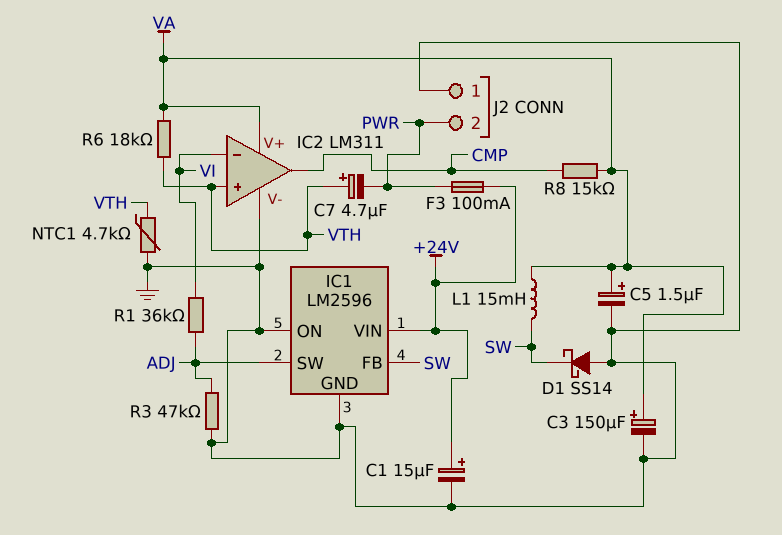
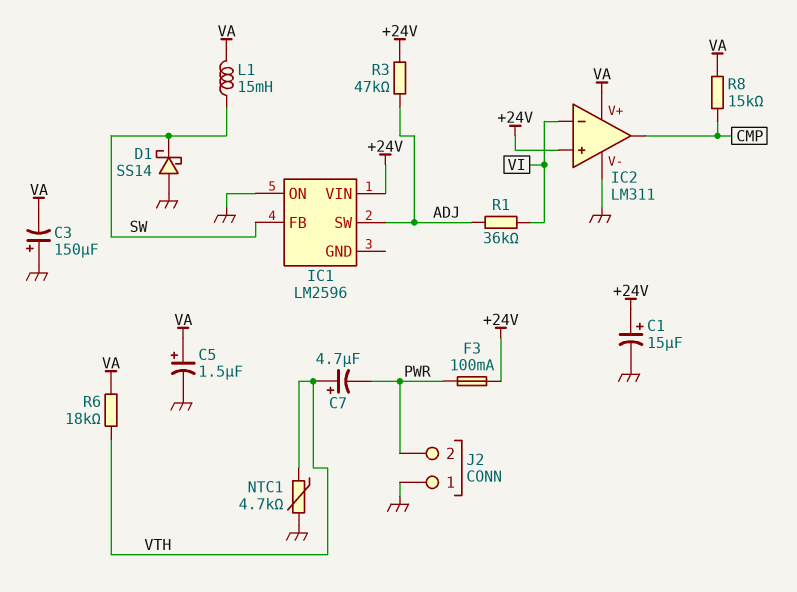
C3: 150uF (plus VA, minus GND) -> 150uF (plus GND, minus VA)
IC1 pin GND: GND -> none
IC2 pin in+: VTH -> +24V
R3: 47k (ADJ, GND) -> 47k (+24V, ADJ)

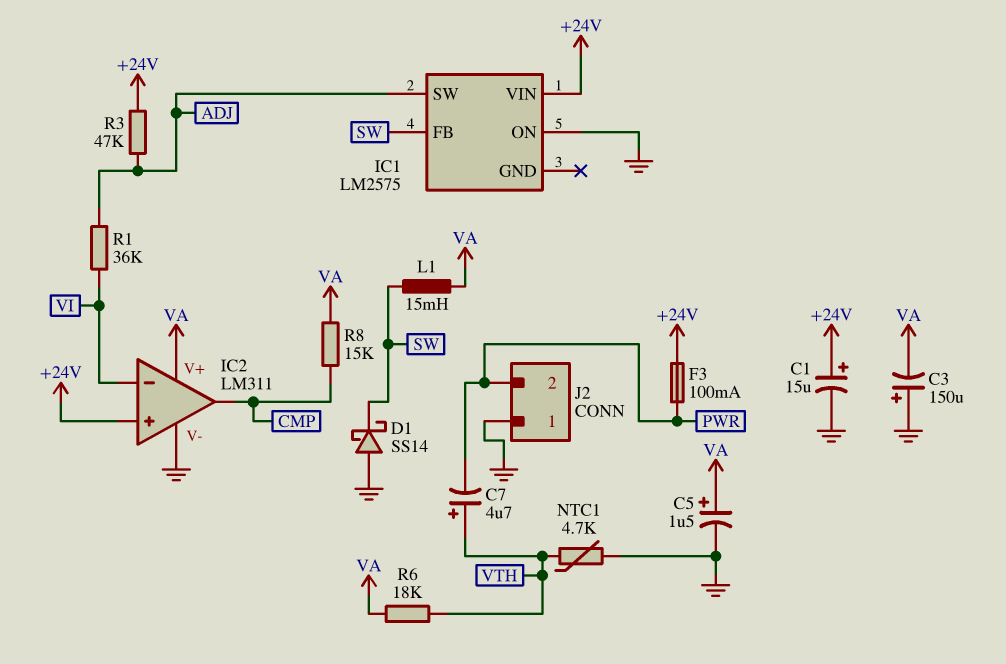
IC1: LM2596 -> LM2575

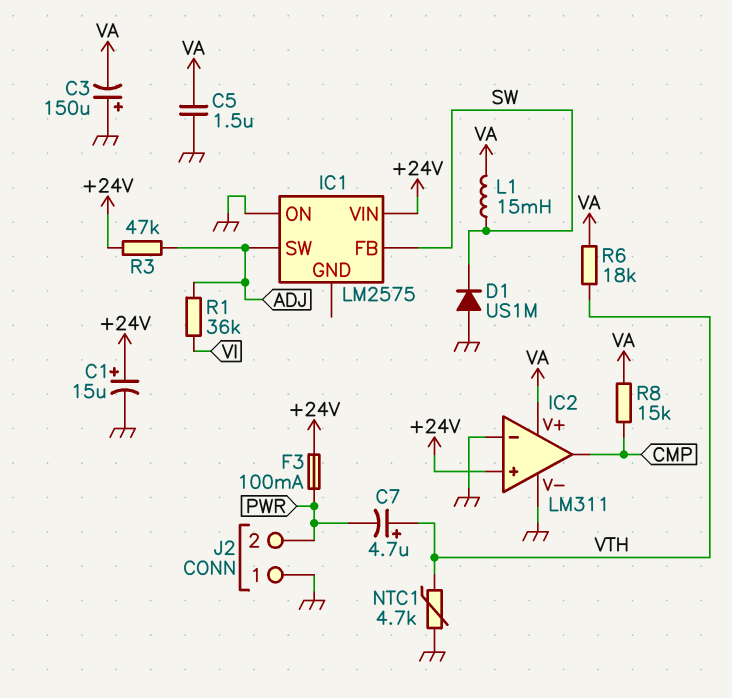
C5: 1.5uF (plus VA, minus GND) -> 1.5uF (GND, VA)
D1: schottky SS14 (A GND, K SW) -> diode US1M (A GND, K SW)
IC2 pin in-: VI -> GND

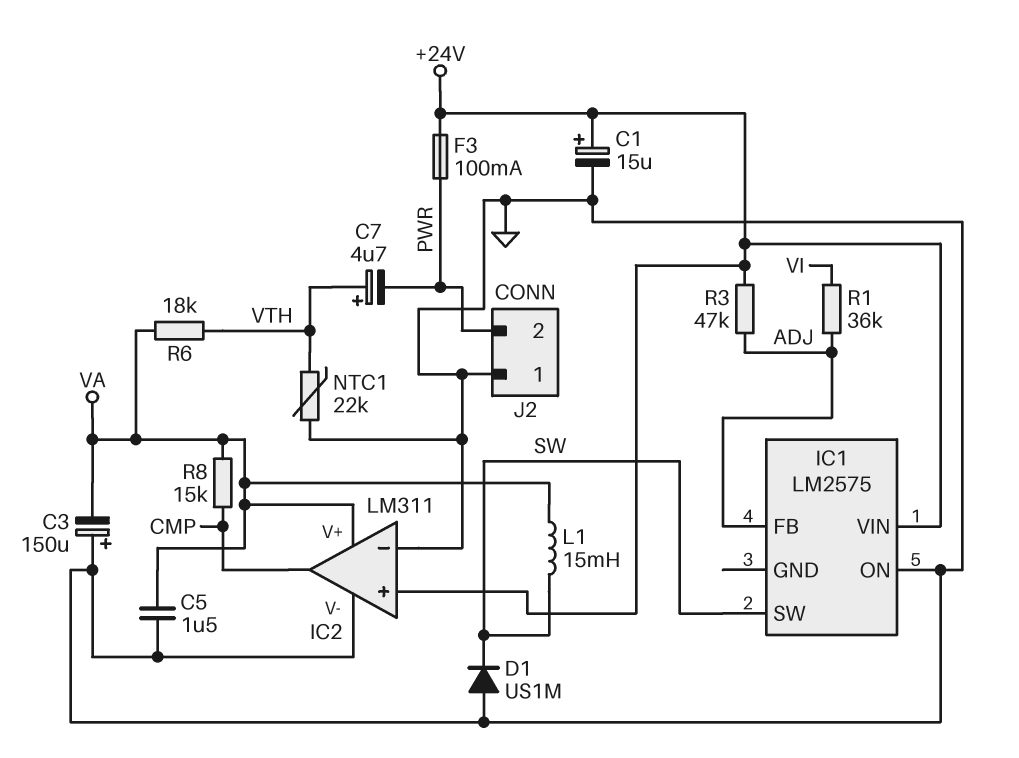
IC1 pin FB: SW -> ADJ
IC1 pin SW: ADJ -> SW
NTC1: 4.7k (GND, VTH) -> 22k (GND, VTH)

